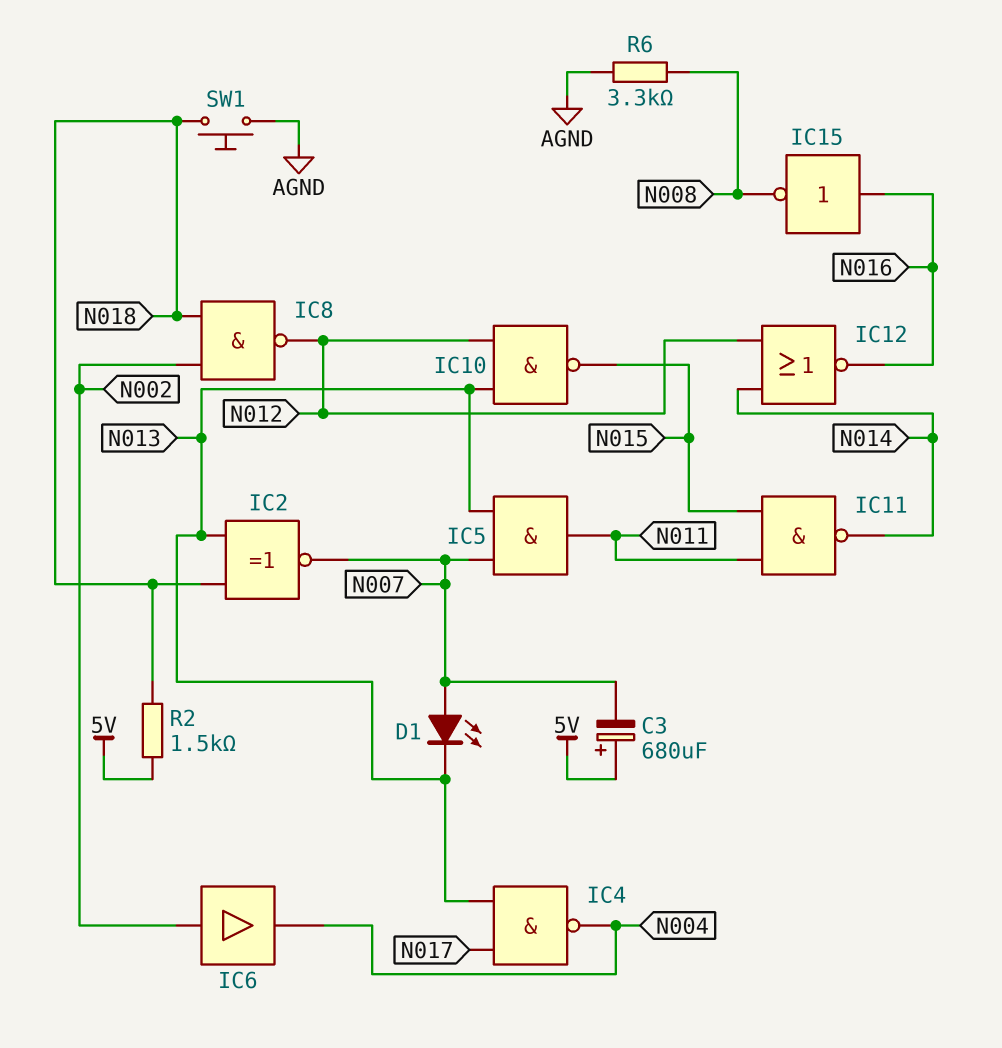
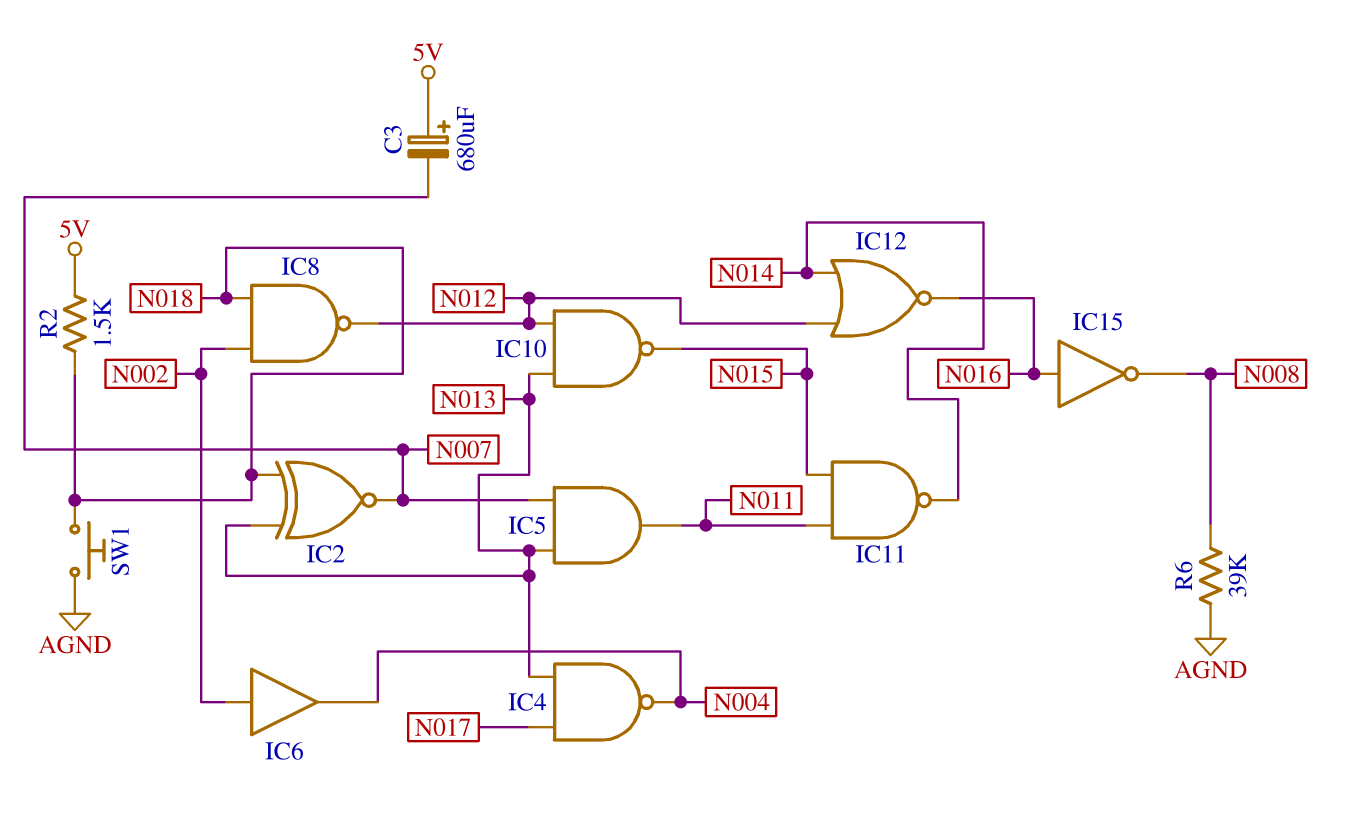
D1: LED (A N007, K N013) -> none
R6: 3.3k (AGND, N008) -> 39k (AGND, N008)

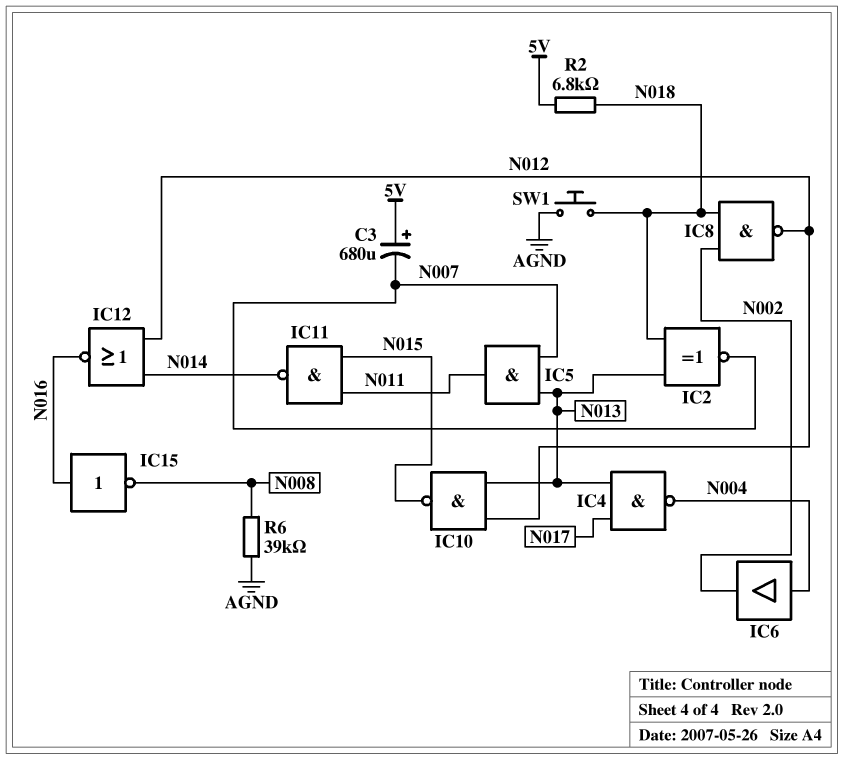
IC6: buffer (in N002, out N004) -> buffer (in N004, out N002)
R2: 1.5k (5V, N018) -> 6.8k (5V, N018)

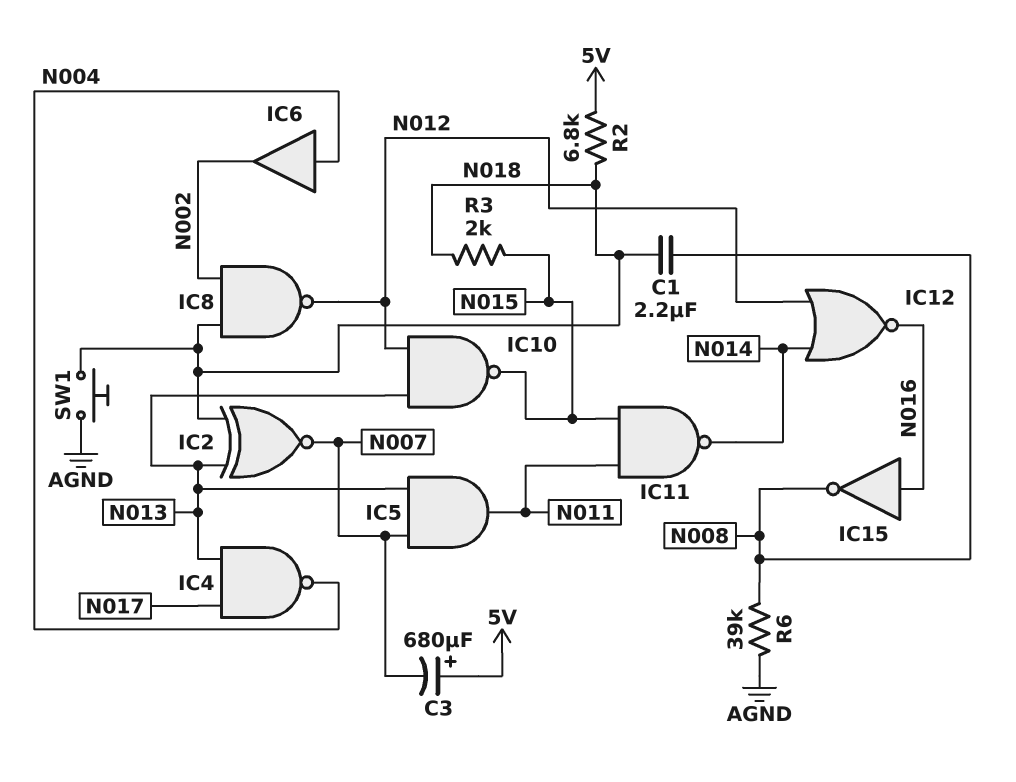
C1: none -> 2.2uF (N008, N018)
R3: none -> 2k (N015, N018)

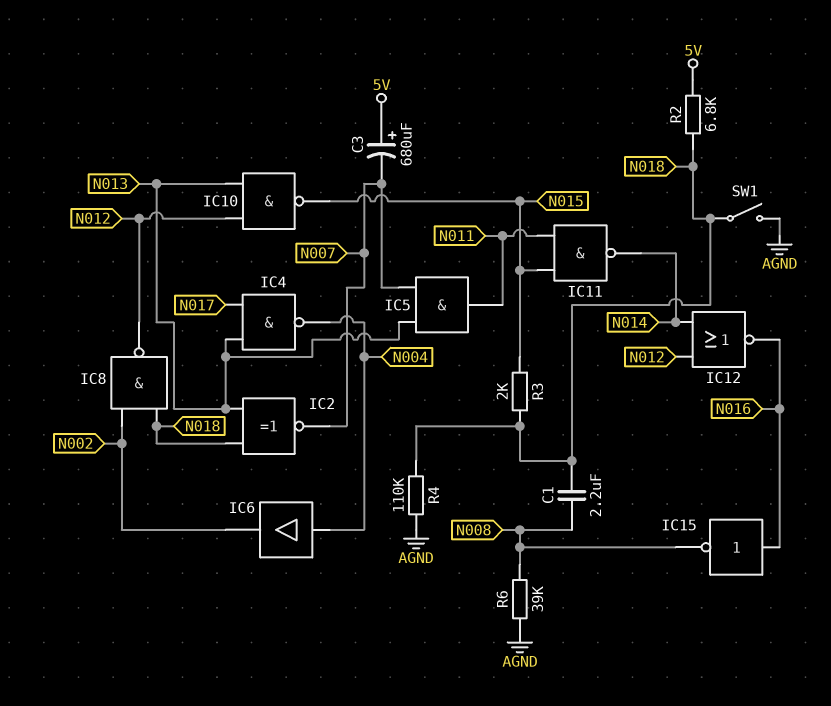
R4: none -> 110k (AGND, N018)
SW1: button (AGND, N018) -> switch (AGND, N018)

